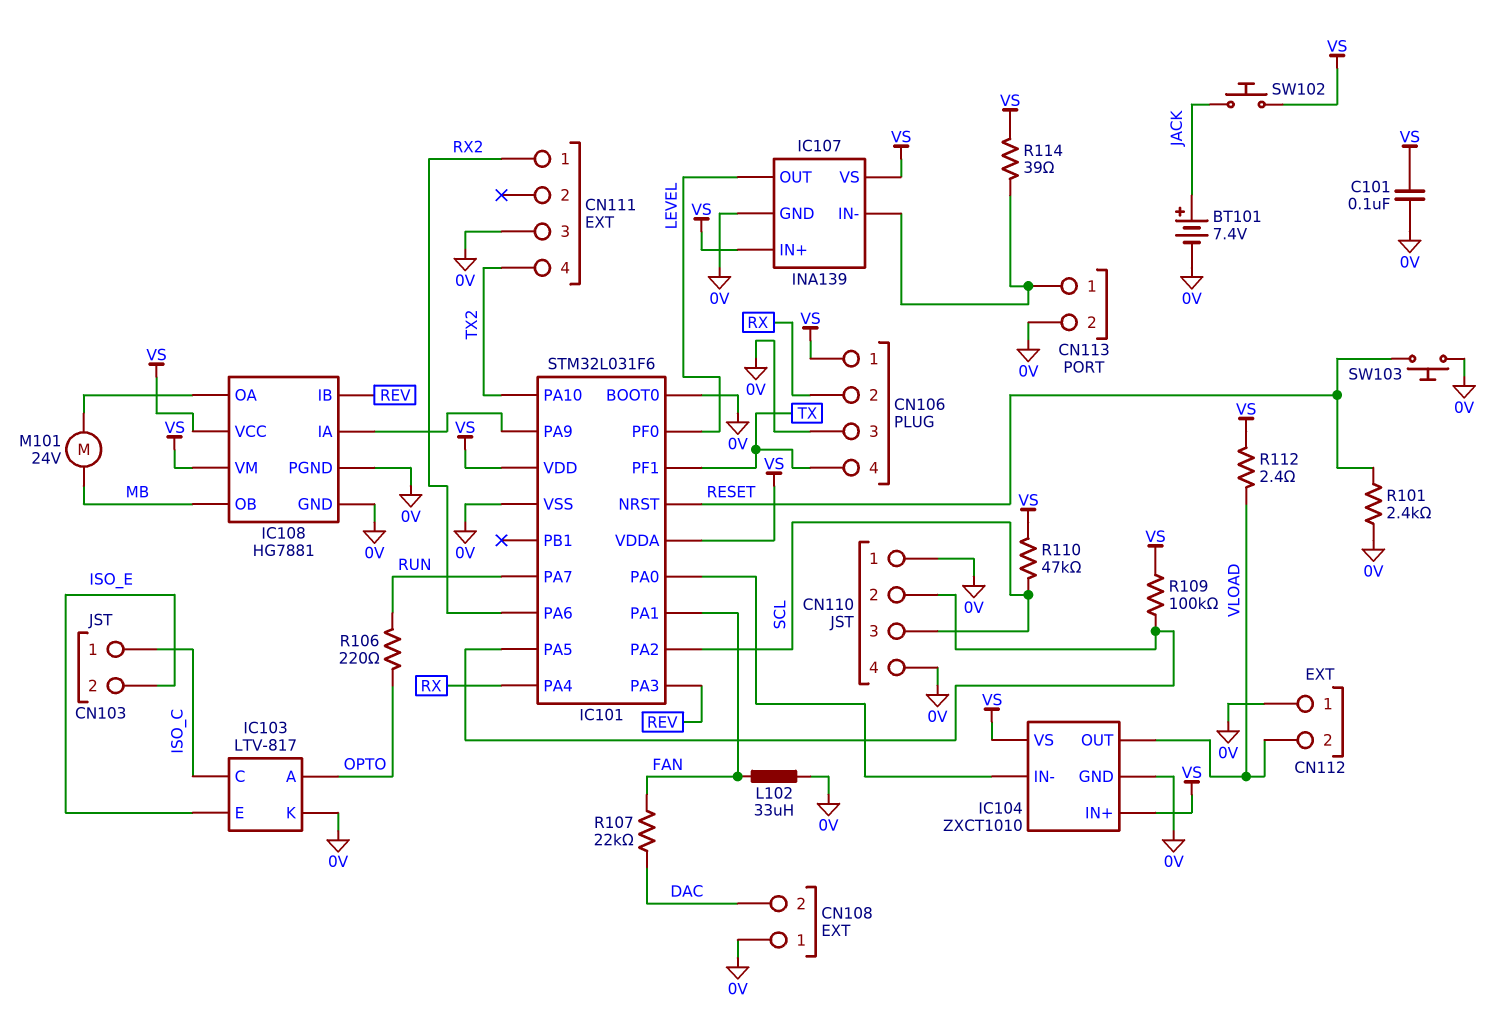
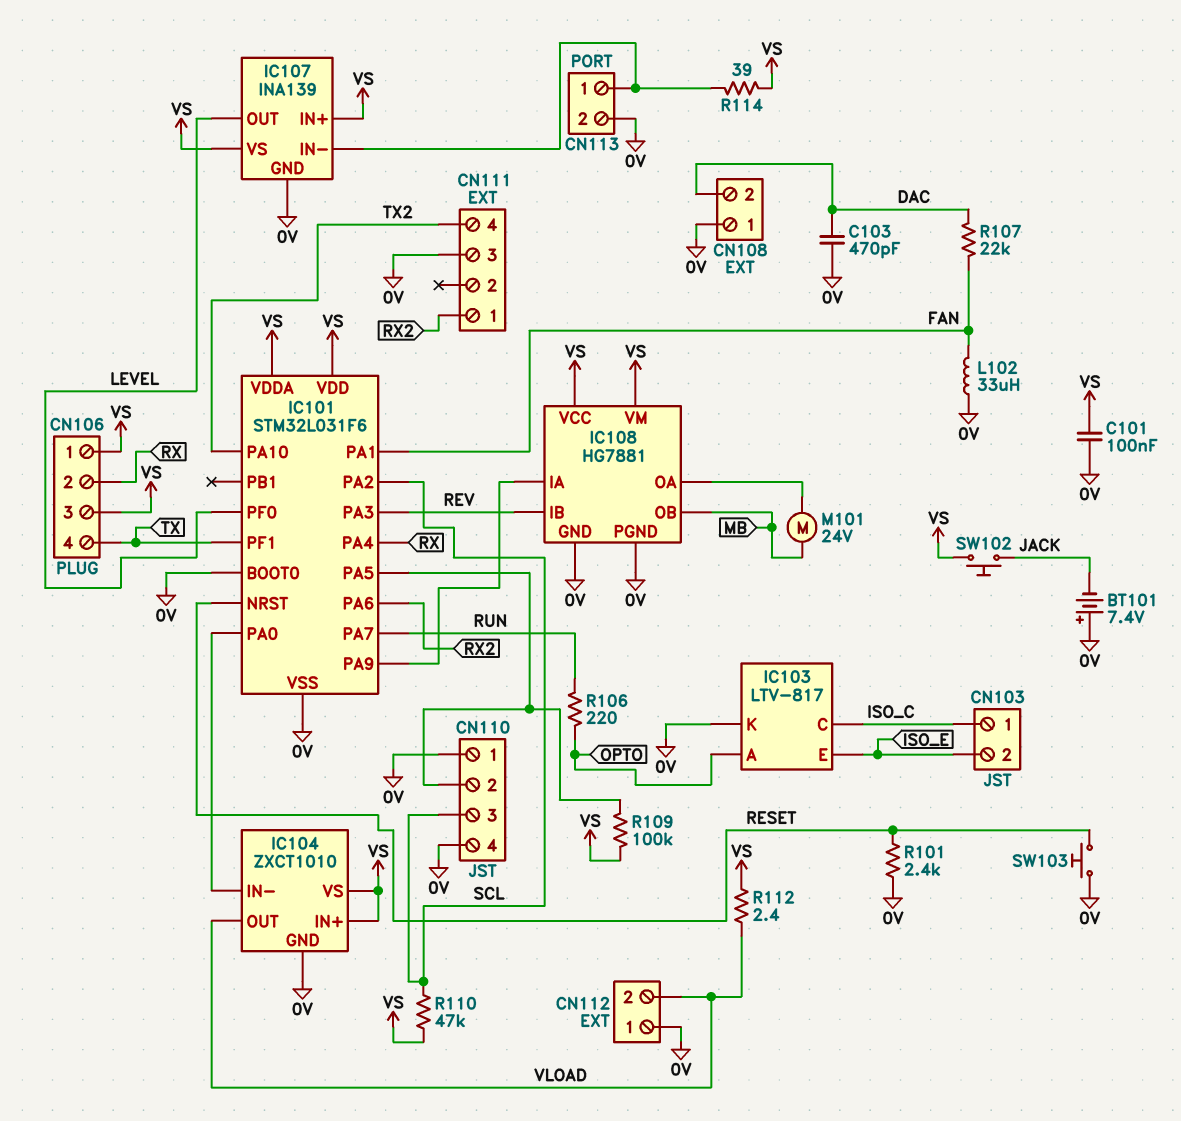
BT101: 7.4V (plus JACK, minus 0V) -> 7.4V (plus 0V, minus JACK)
C103: none -> 470pF (0V, DAC)
CN106 pin 3: 0V -> VS

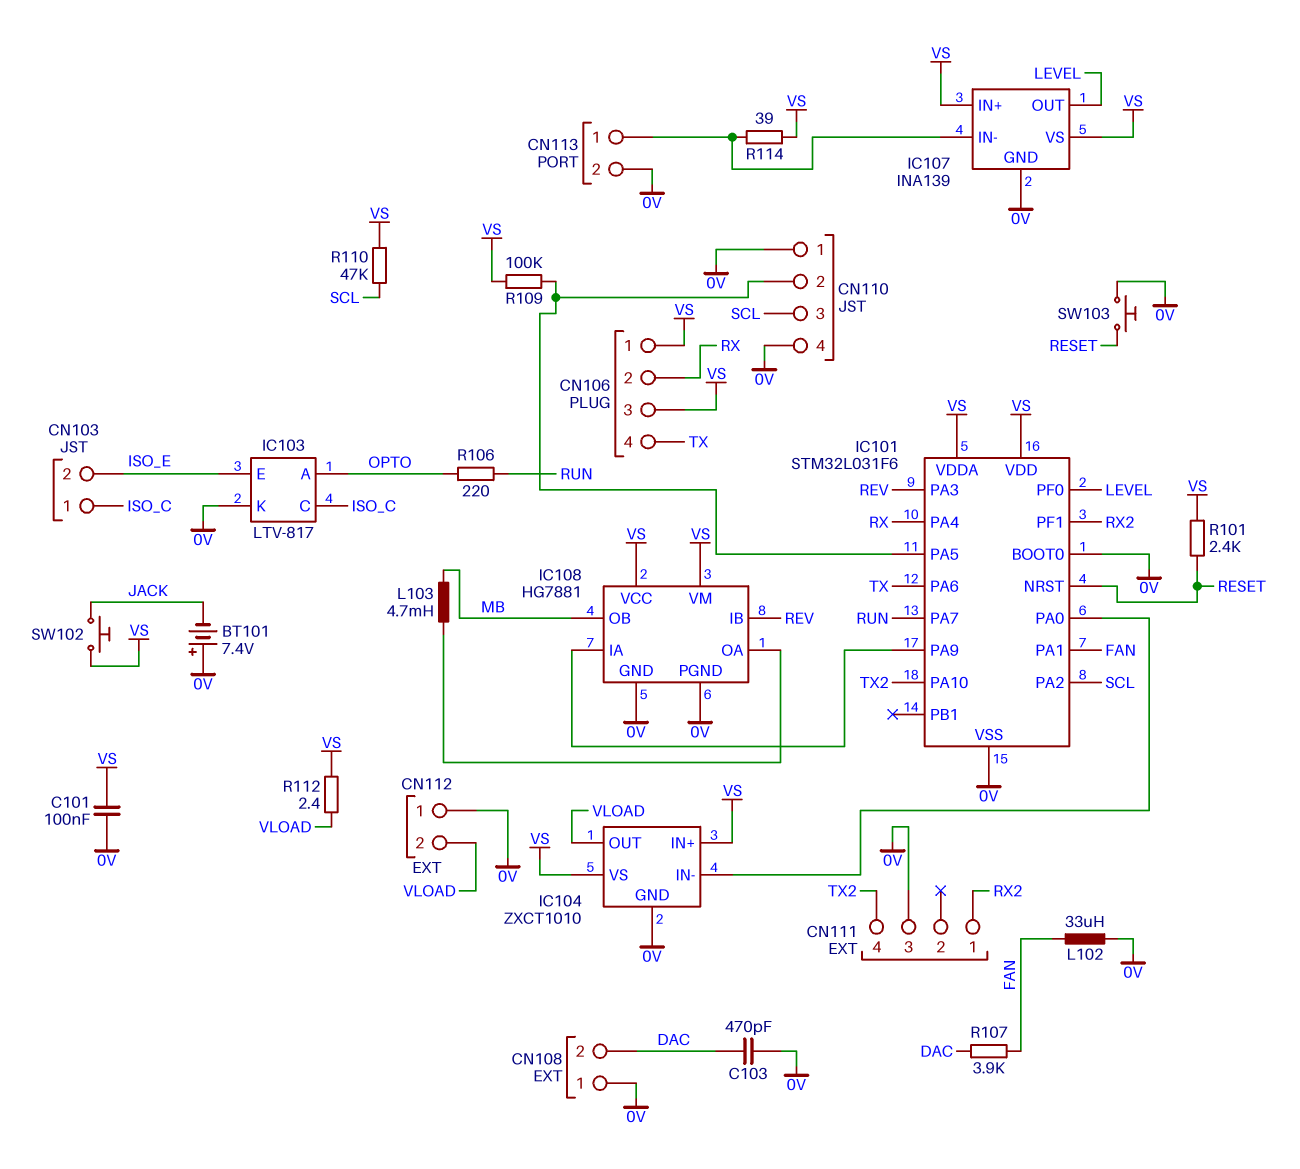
IC101 pin PA6: RX2 -> TX
IC101 pin PF1: TX -> RX2
L103: none -> 4.7mH (IC108/OA, MB)
M101: motor 24V (IC108/OA, MB) -> none
R101: 2.4k (0V, RESET) -> 2.4k (RESET, VS)
R107: 22k (DAC, FAN) -> 3.9k (DAC, FAN)

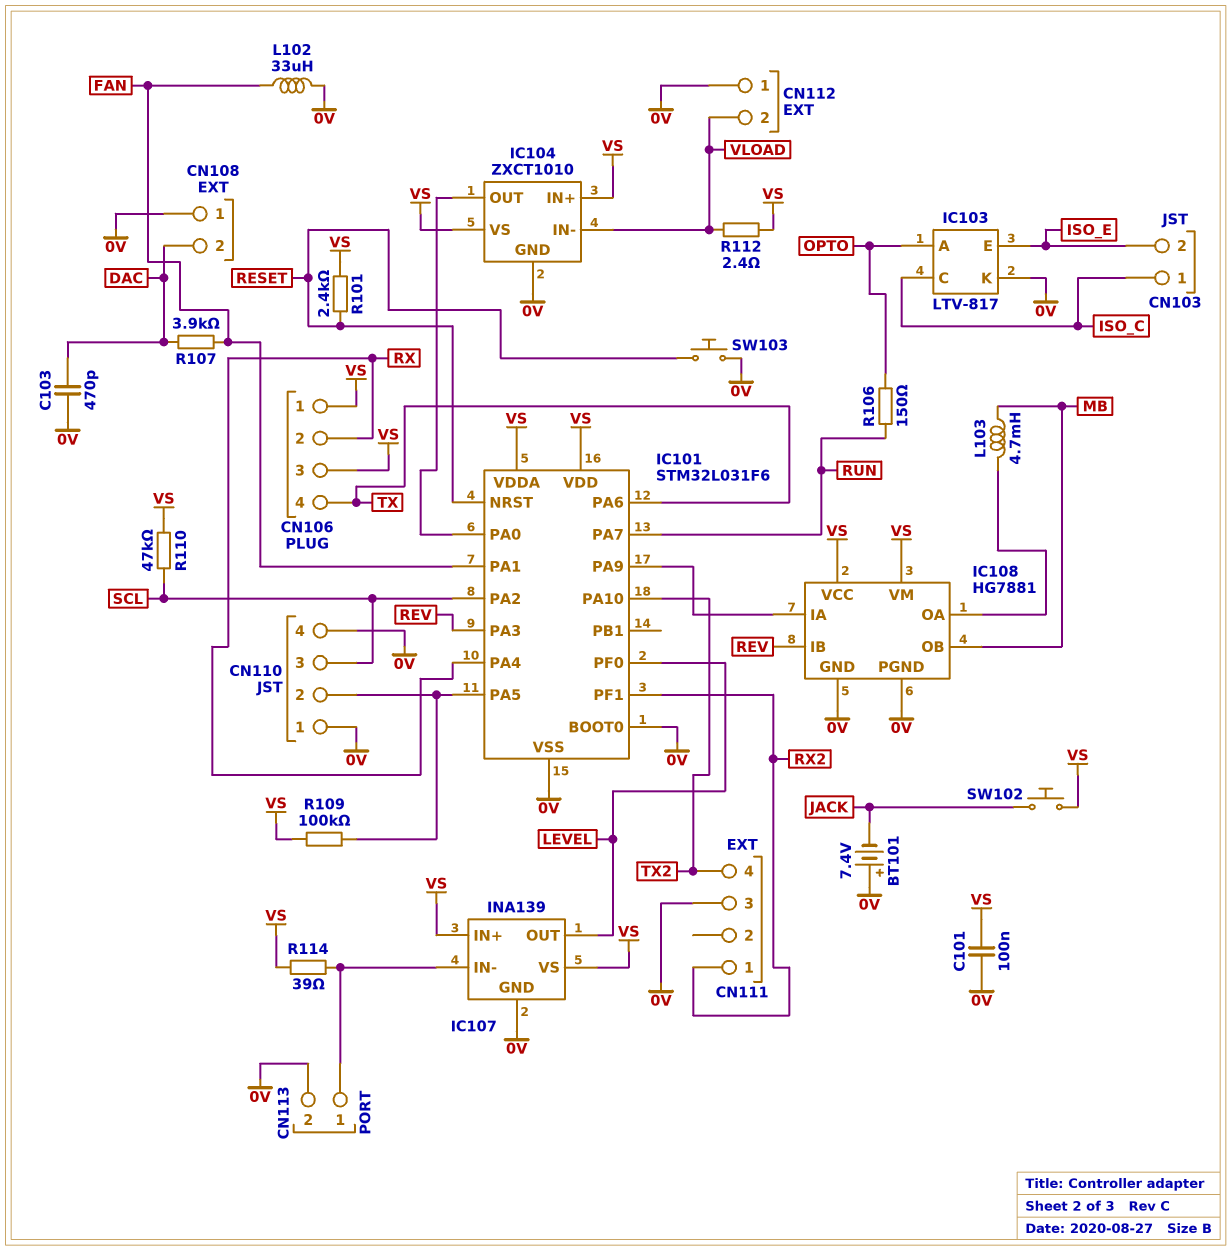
IC104 pin IN-: IC101/PA0 -> VLOAD
IC104 pin OUT: VLOAD -> IC101/PA0
R106: 220 (OPTO, RUN) -> 150 (OPTO, RUN)

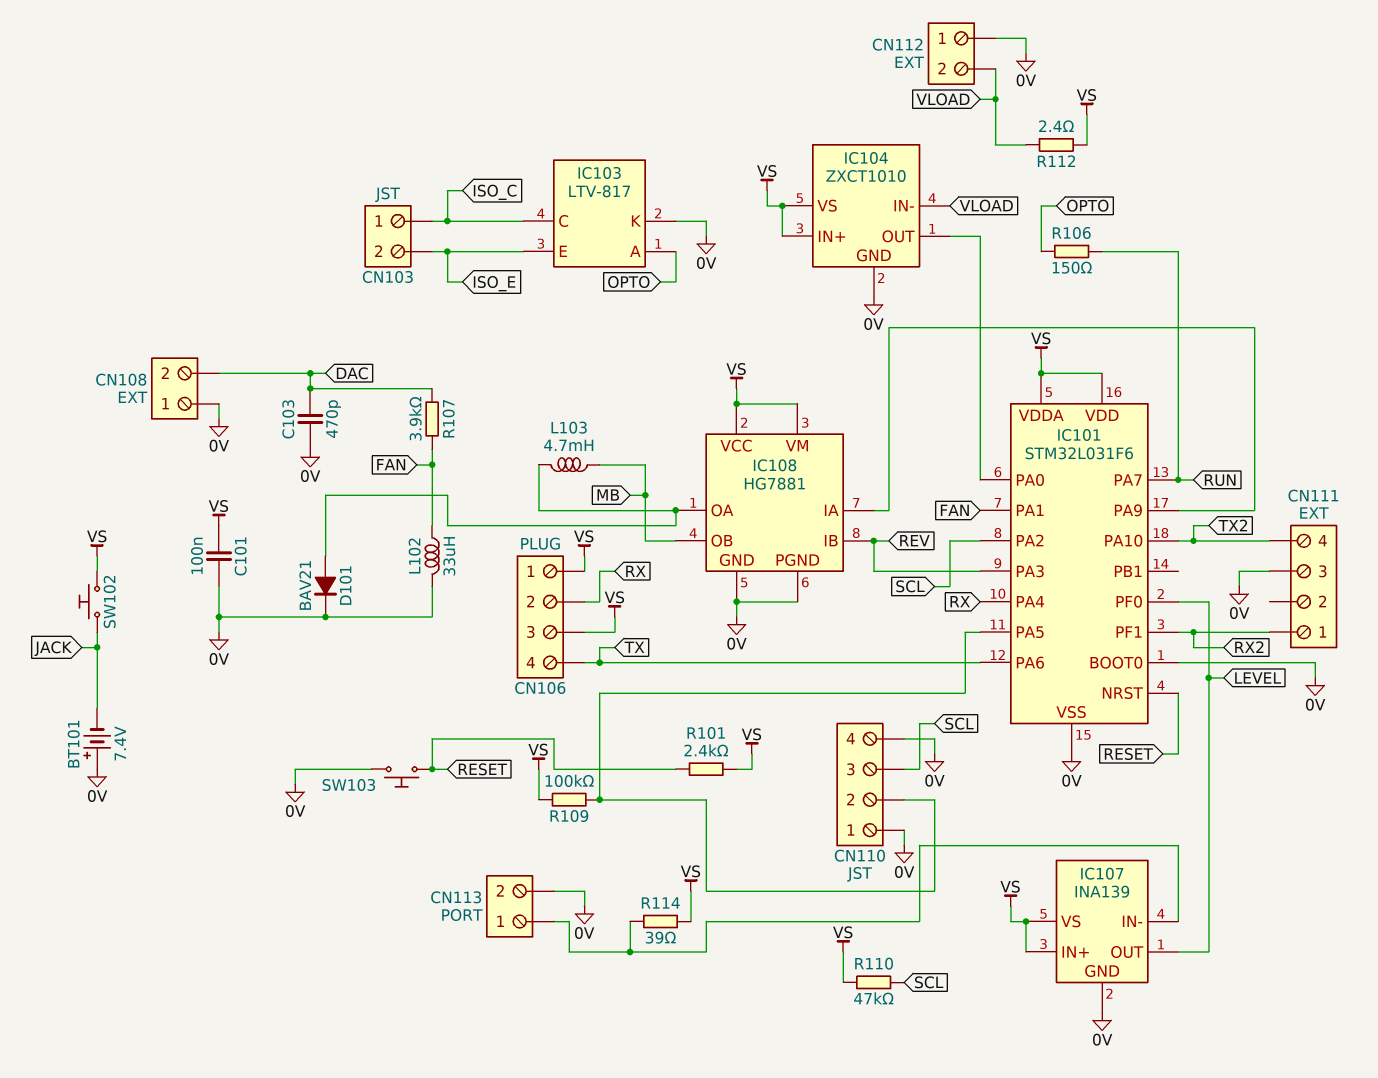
D101: none -> diode BAV21 (A IC108/OA, K 0V)

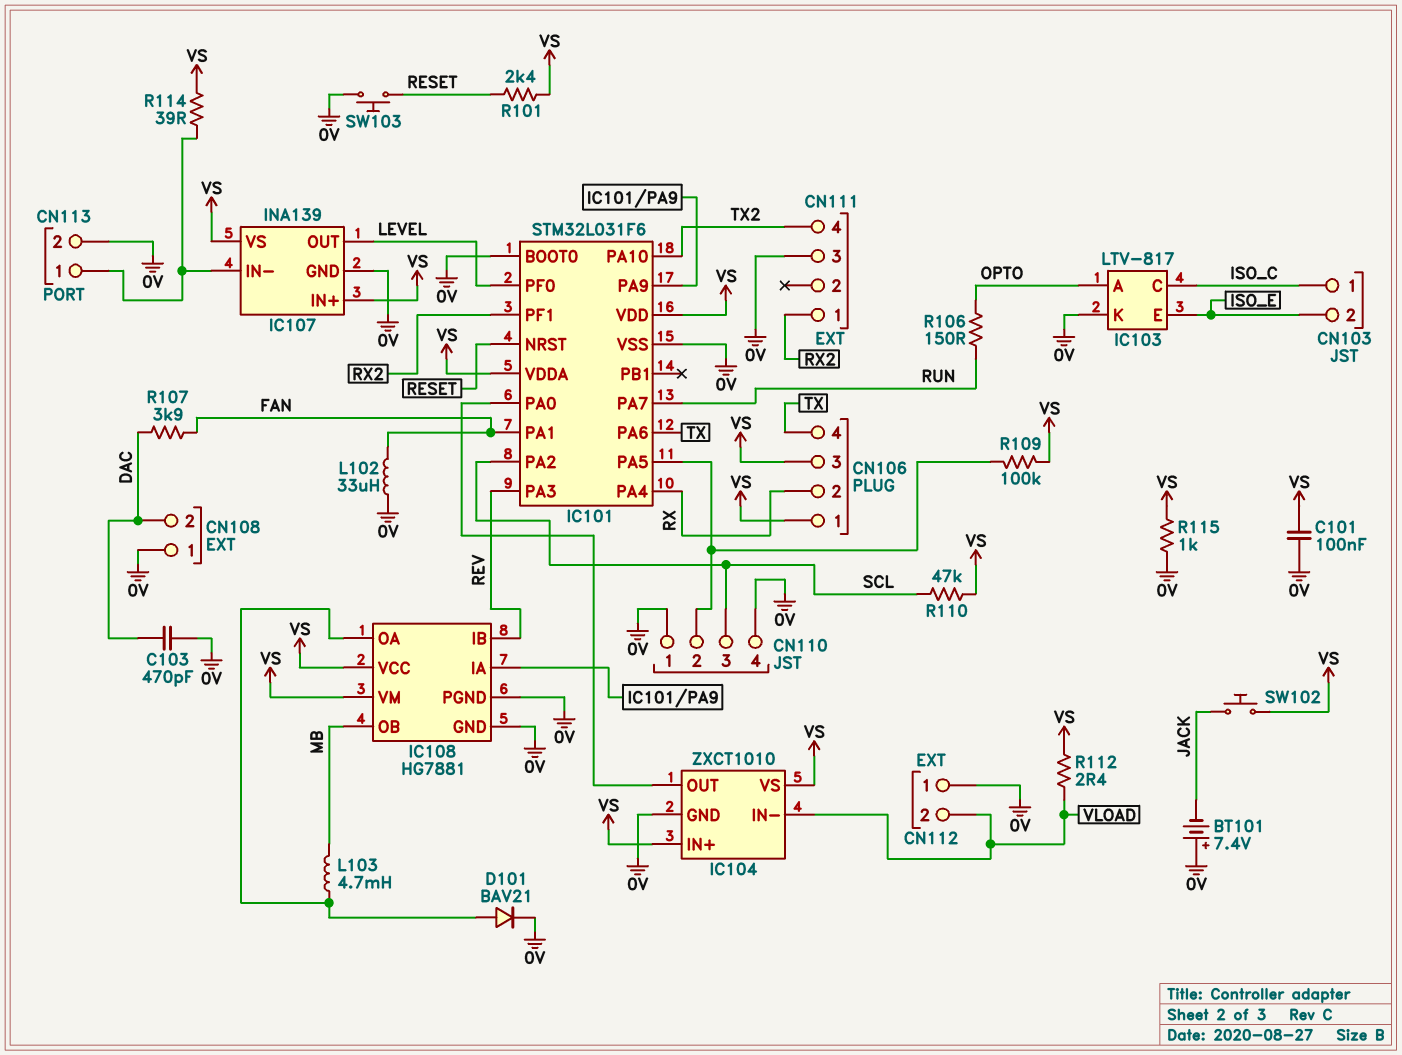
R115: none -> 1k (0V, VS)

